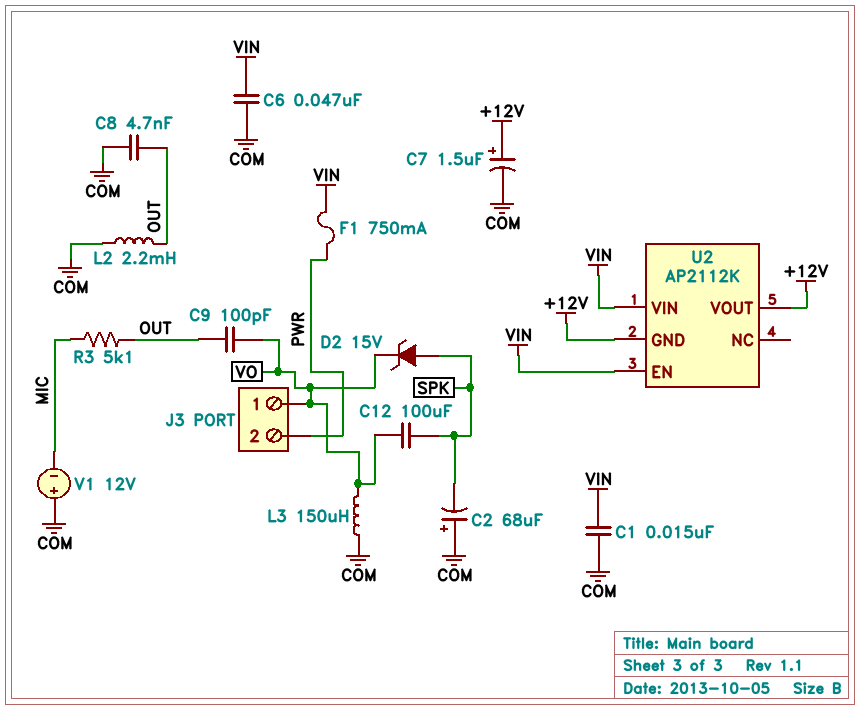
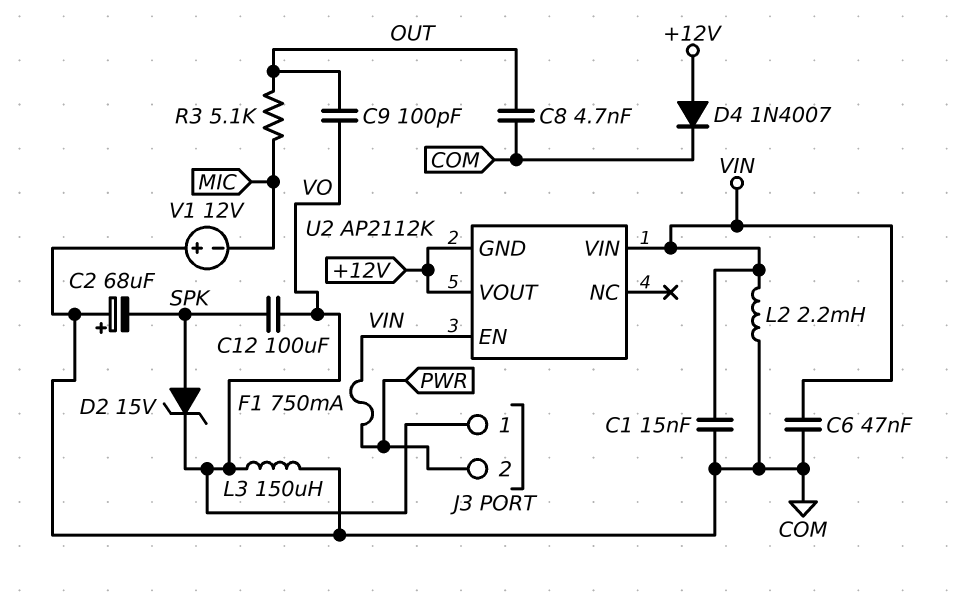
C7: 1.5uF (plus +12V, minus COM) -> none
D4: none -> diode 1N4007 (A +12V, K COM)
L2: 2.2mH (COM, OUT) -> 2.2mH (COM, VIN)

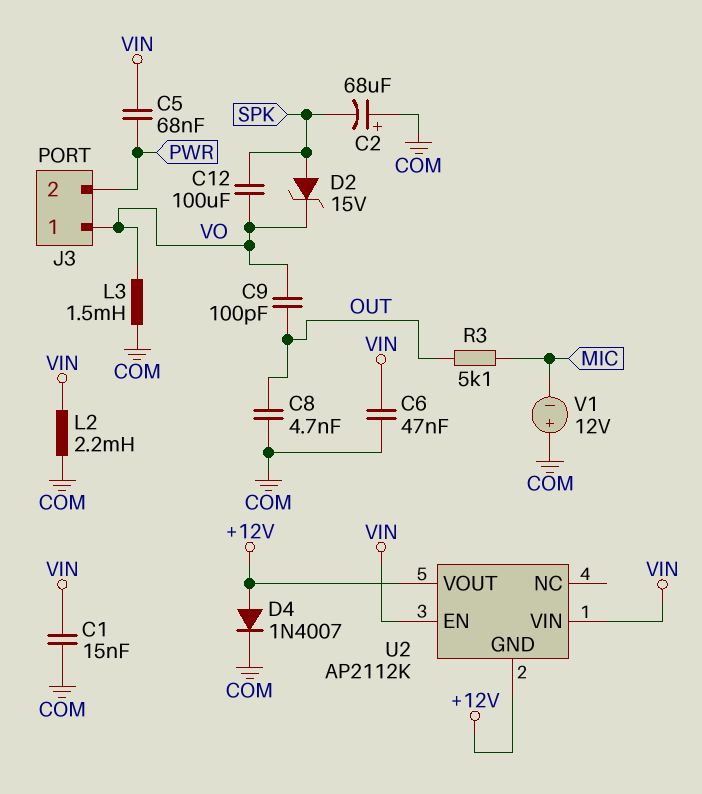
C5: none -> 68nF (PWR, VIN)
F1: 750mA (PWR, VIN) -> none
L3: 150uH (COM, VO) -> 1.5mH (COM, VO)

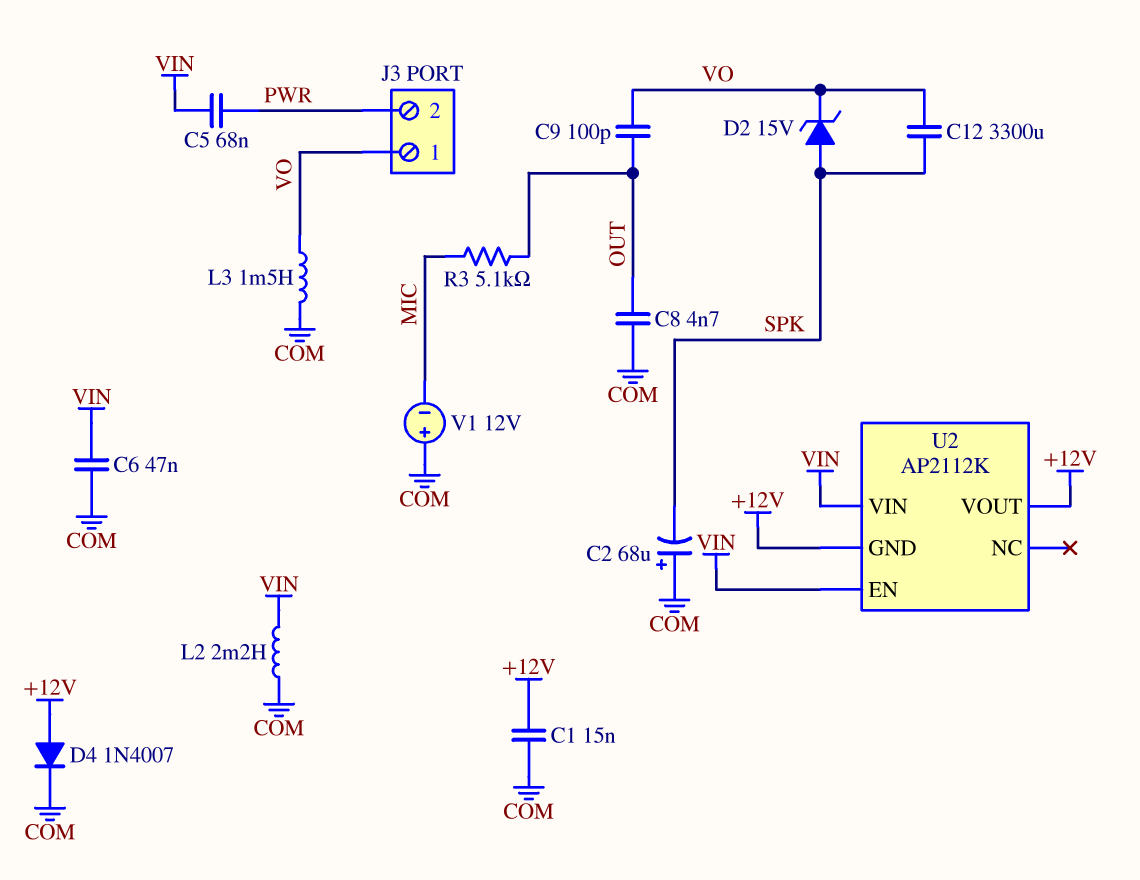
C1: 15nF (COM, VIN) -> 15nF (+12V, COM)
C12: 100uF (SPK, VO) -> 3300uF (SPK, VO)

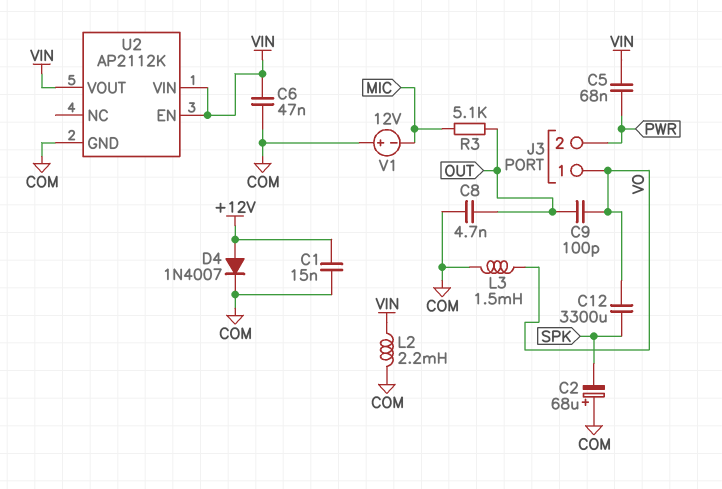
D2: zener 15V (A SPK, K VO) -> none
U2 pin GND: +12V -> COM
U2 pin VOUT: +12V -> VIN

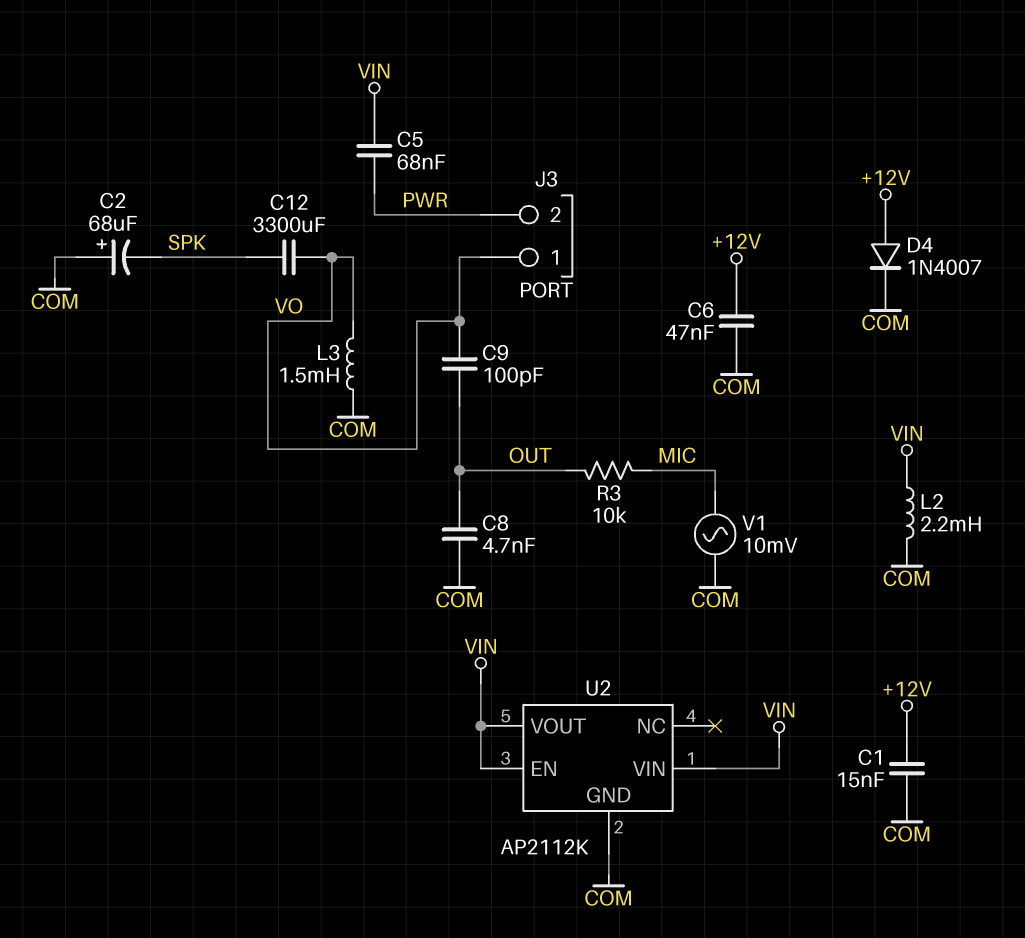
C6: 47nF (COM, VIN) -> 47nF (+12V, COM)
R3: 5.1k (MIC, OUT) -> 10k (MIC, OUT)
V1: 12V (plus COM, minus MIC) -> AC 10mV (COM, MIC)

